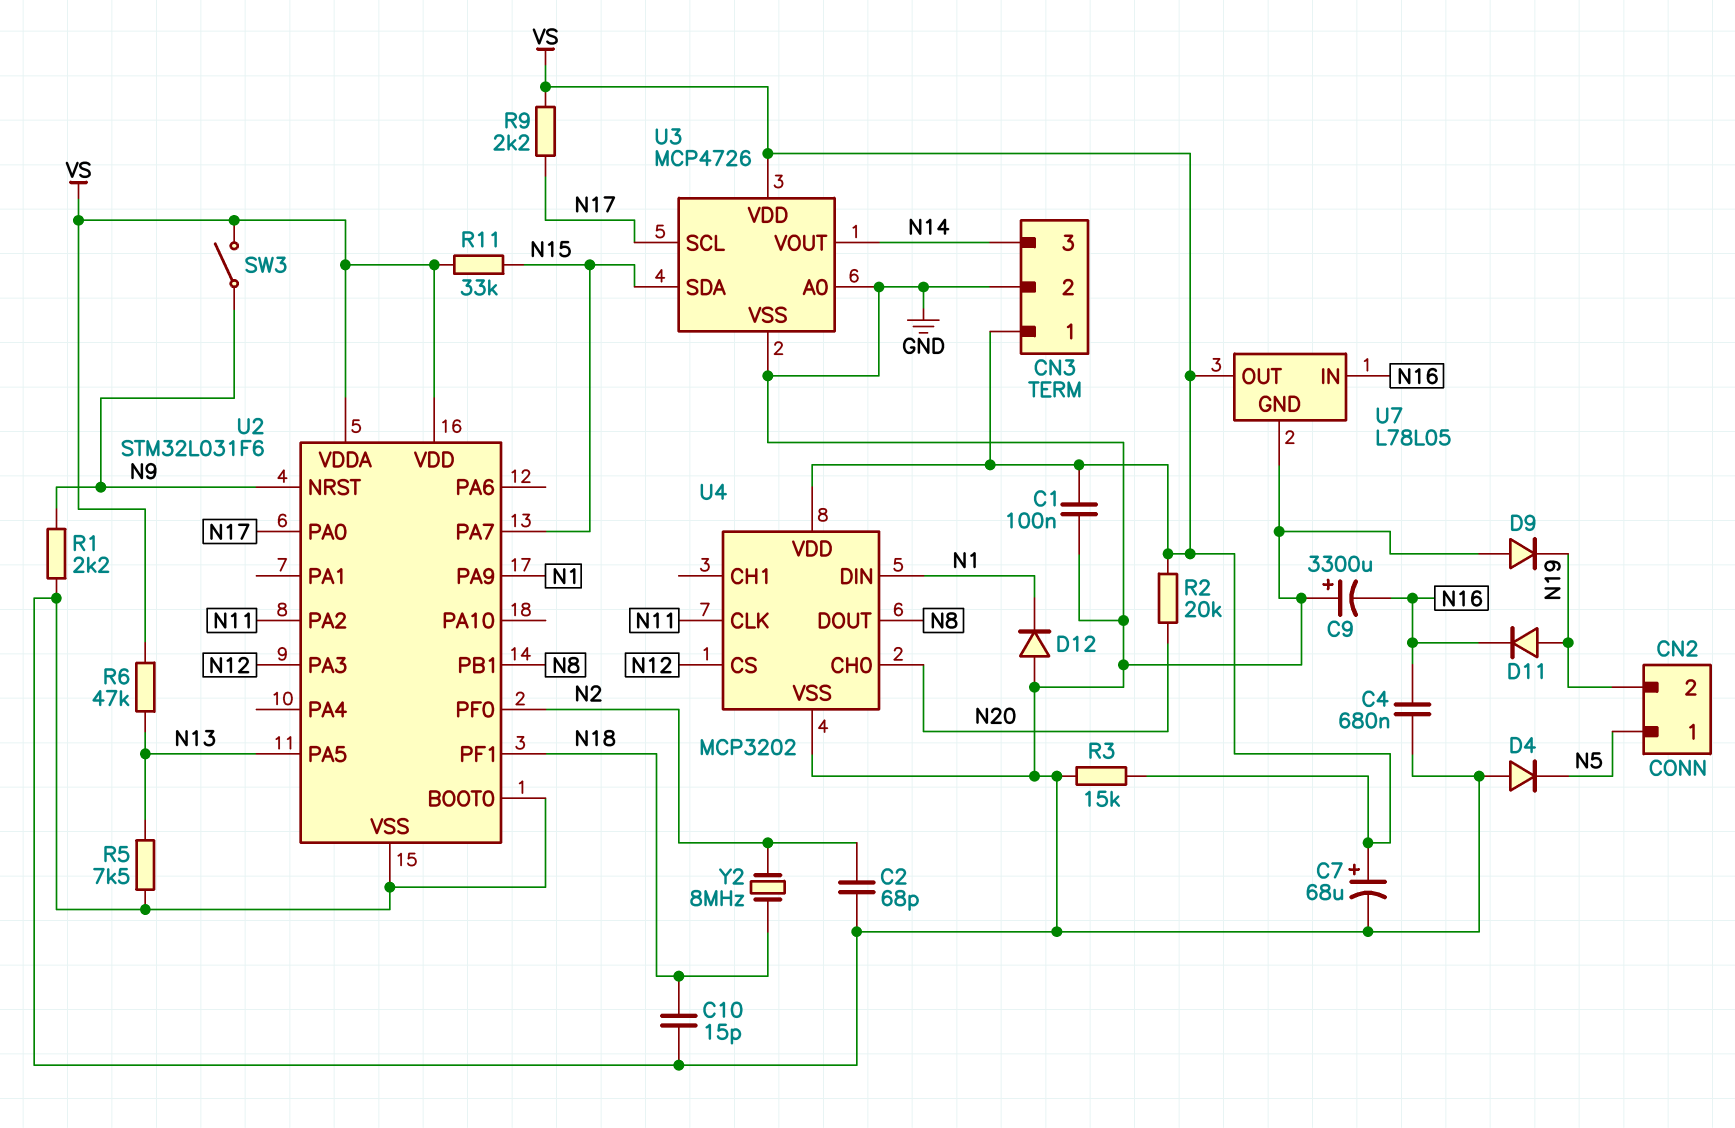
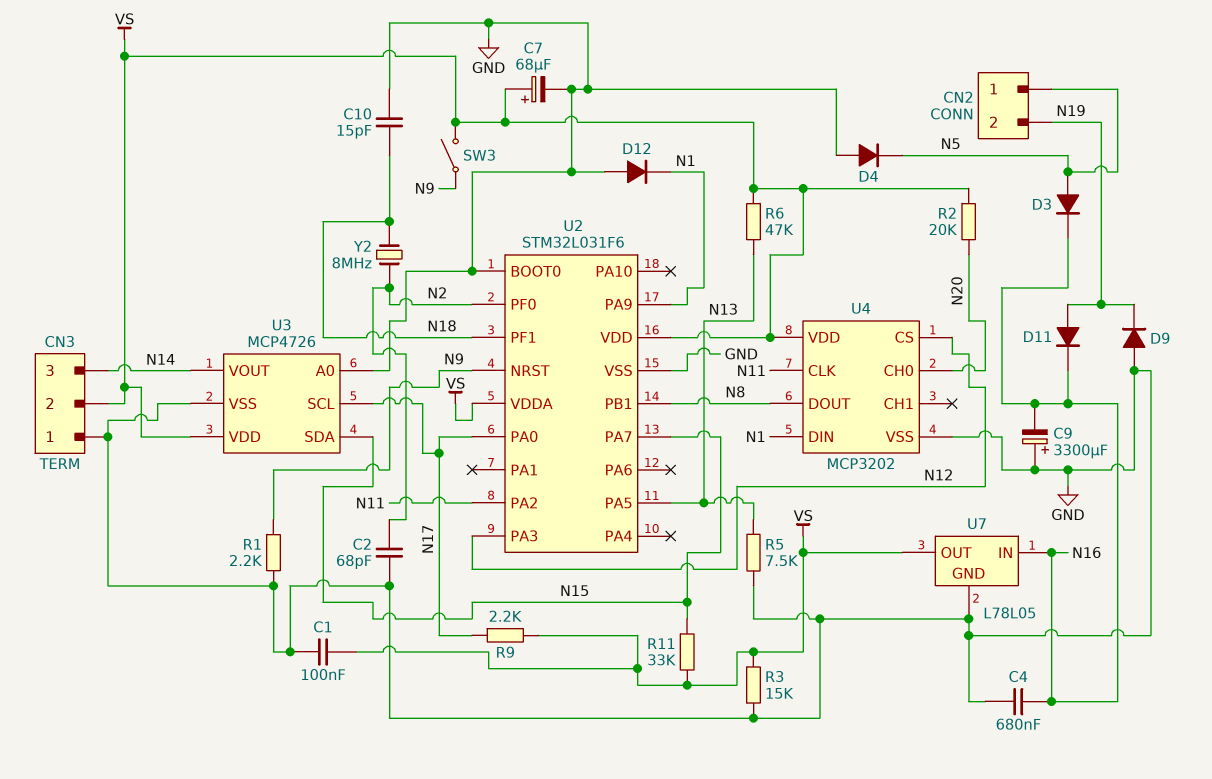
CN3 pin 1: VS -> GND
CN3 pin 2: GND -> VS
D3: none -> diode (A N5, K N16)

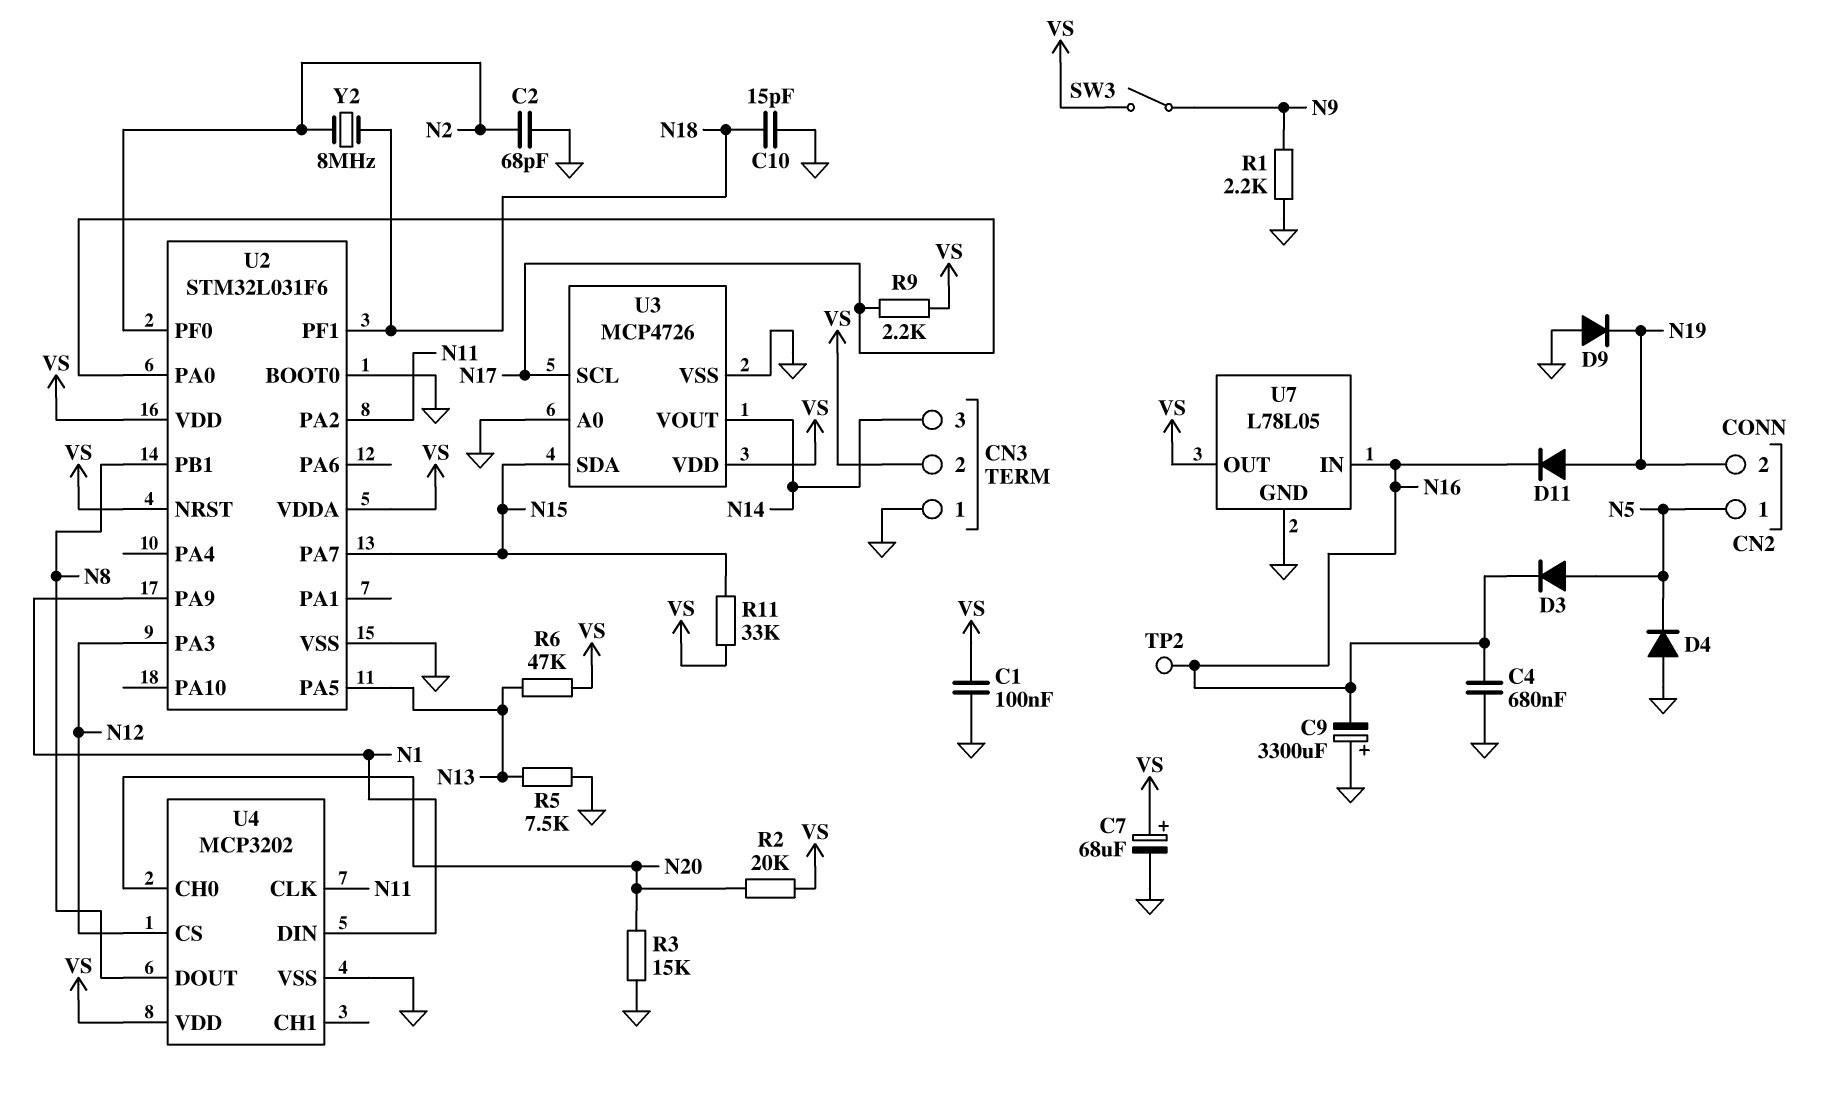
D12: diode (A GND, K N1) -> none
R3: 15k (GND, VS) -> 15k (GND, N20)
TP2: none -> test point (N16)
U2 pin NRST: N9 -> VS

